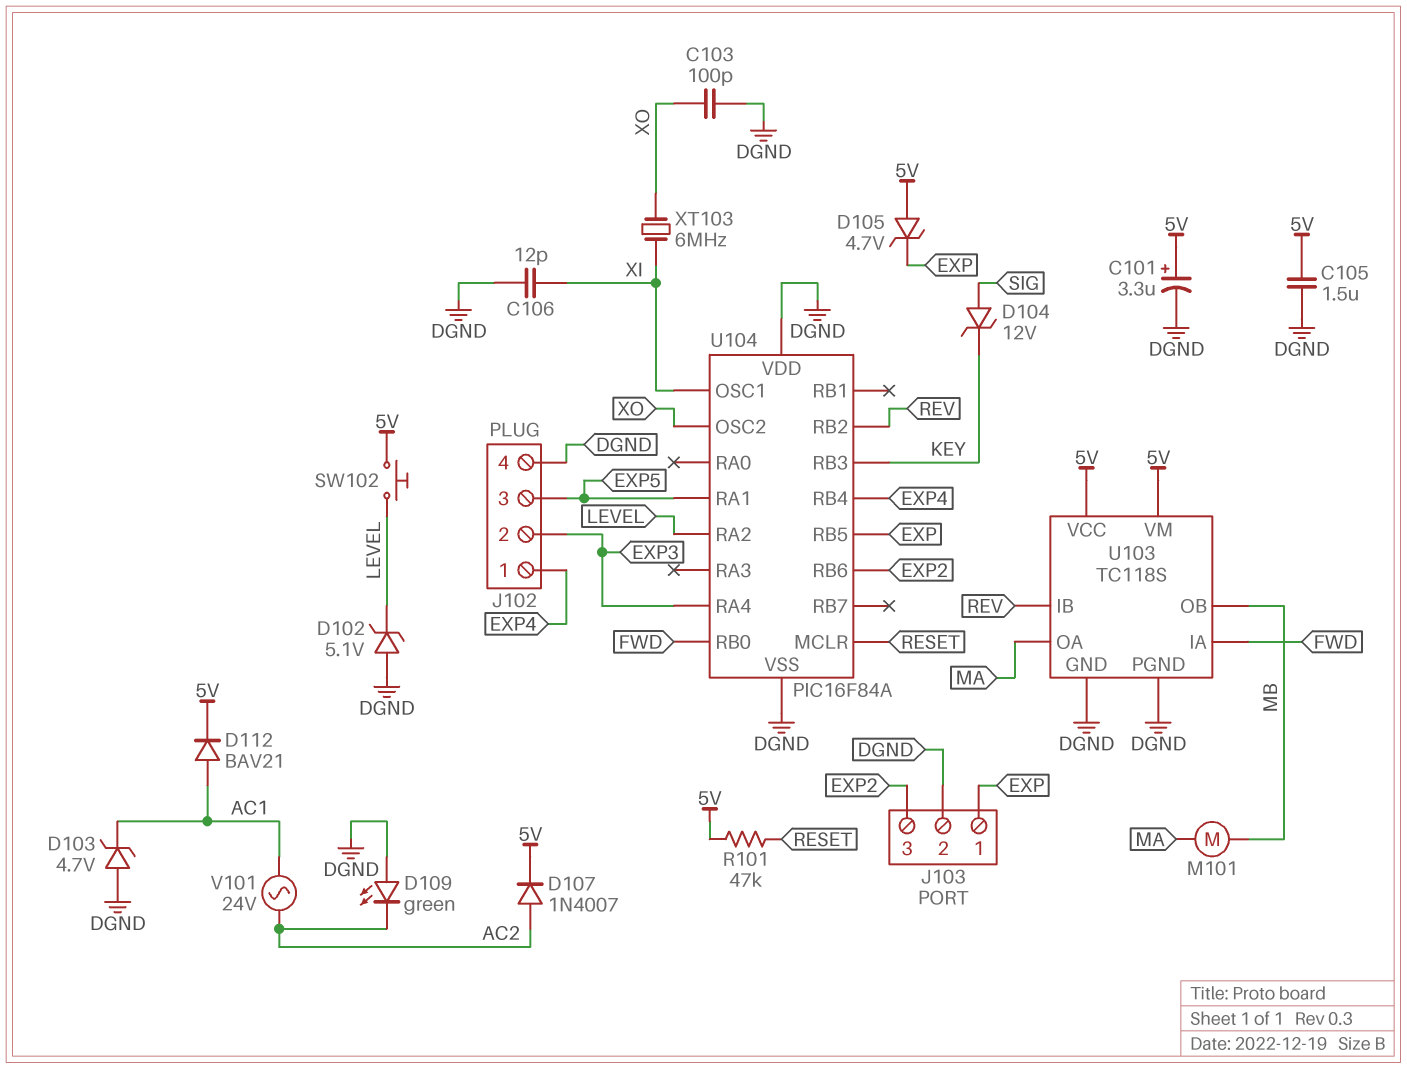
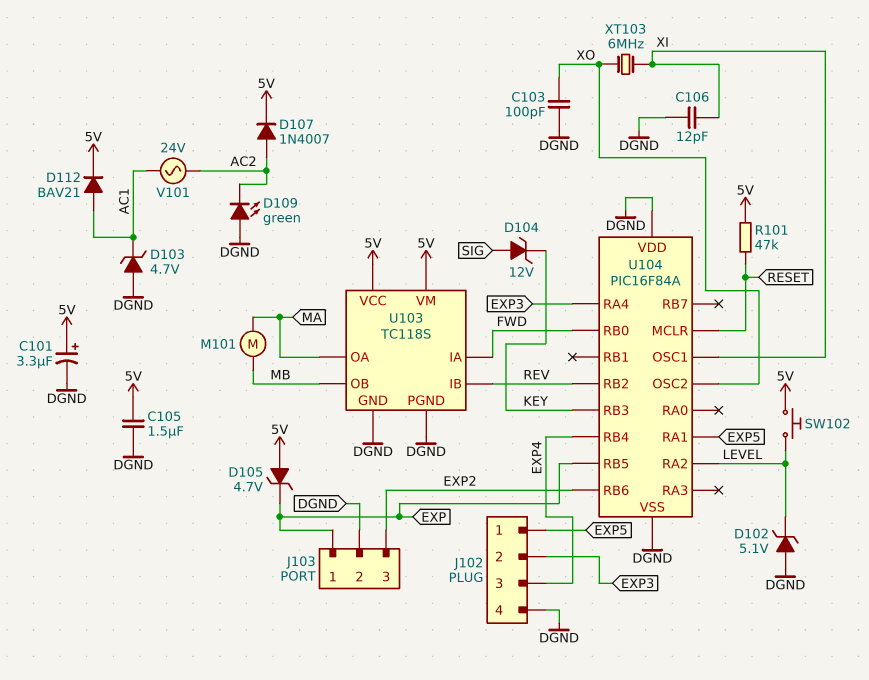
J102 pin 1: EXP4 -> EXP5
J102 pin 3: EXP5 -> EXP4

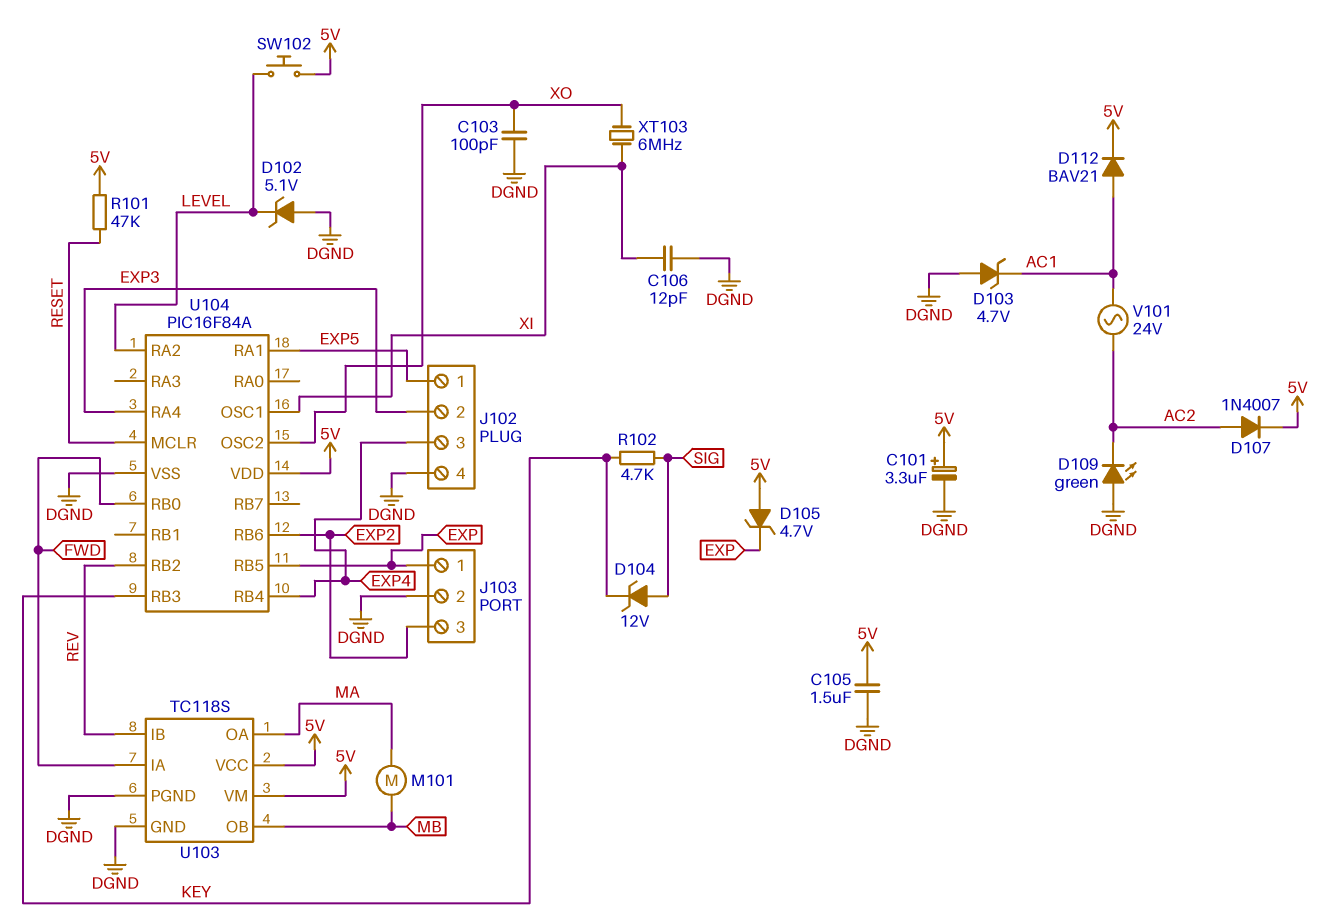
R102: none -> 4.7k (KEY, SIG)
U104 pin VDD: DGND -> 5V

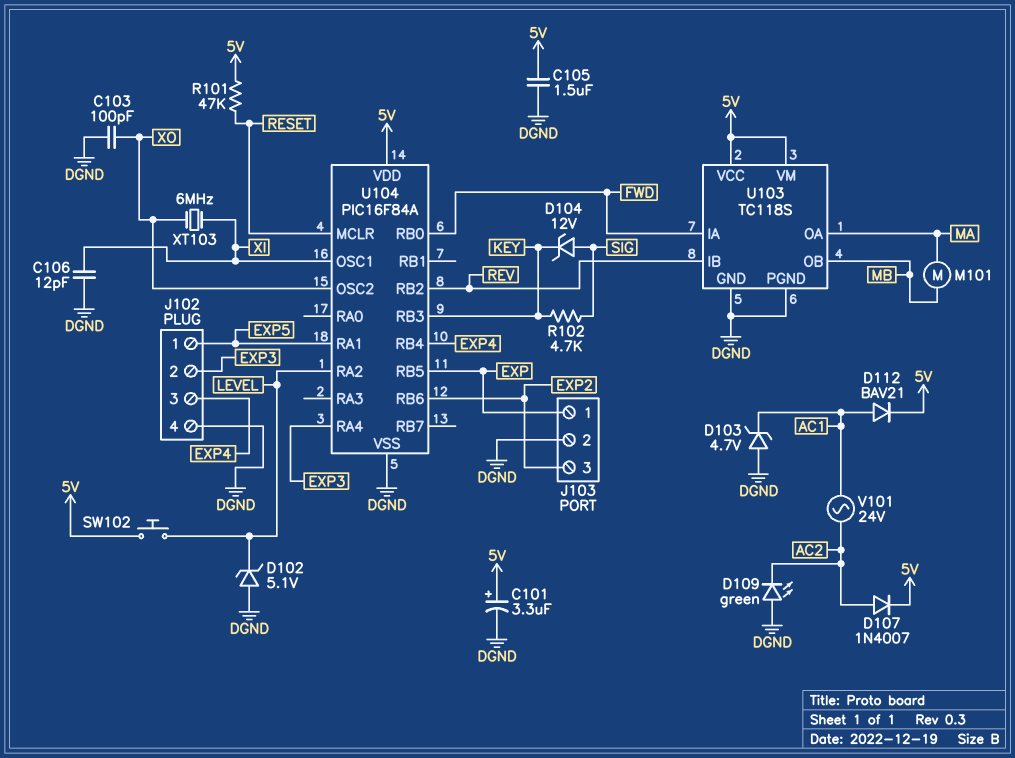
D105: zener 4.7V (A 5V, K EXP) -> none

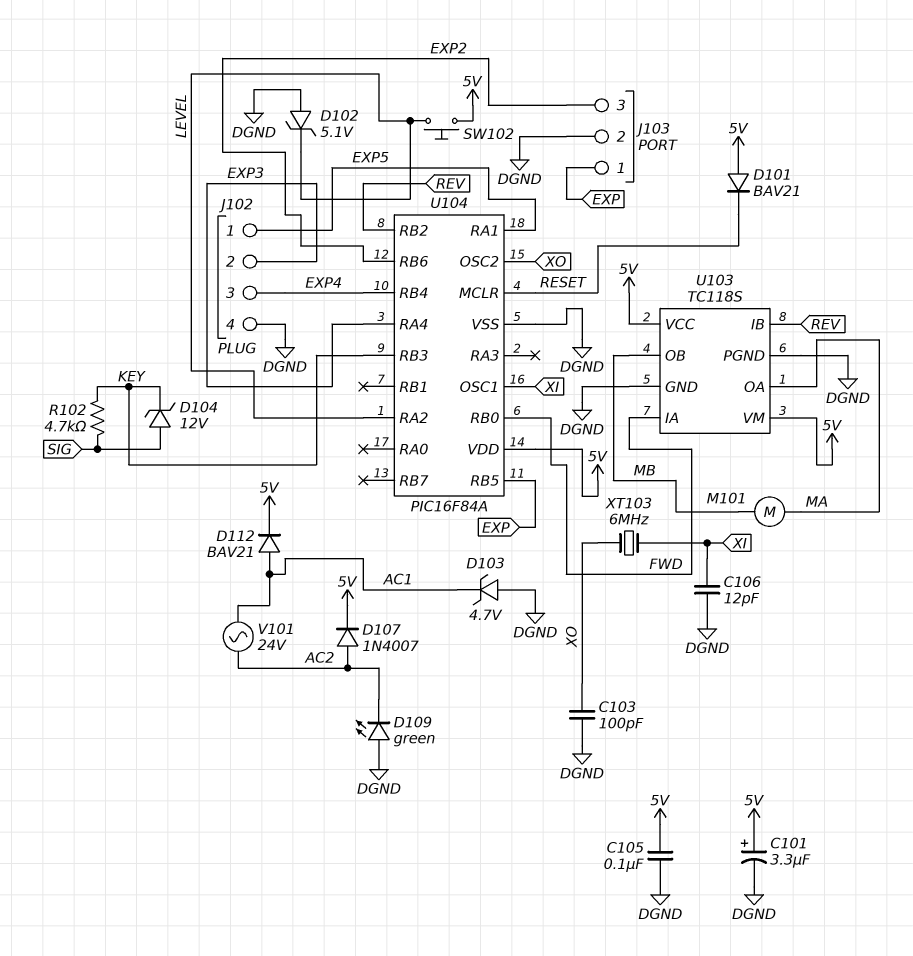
C105: 1.5uF (5V, DGND) -> 100nF (5V, DGND)
D101: none -> diode BAV21 (A 5V, K RESET)
R101: 47k (5V, RESET) -> none

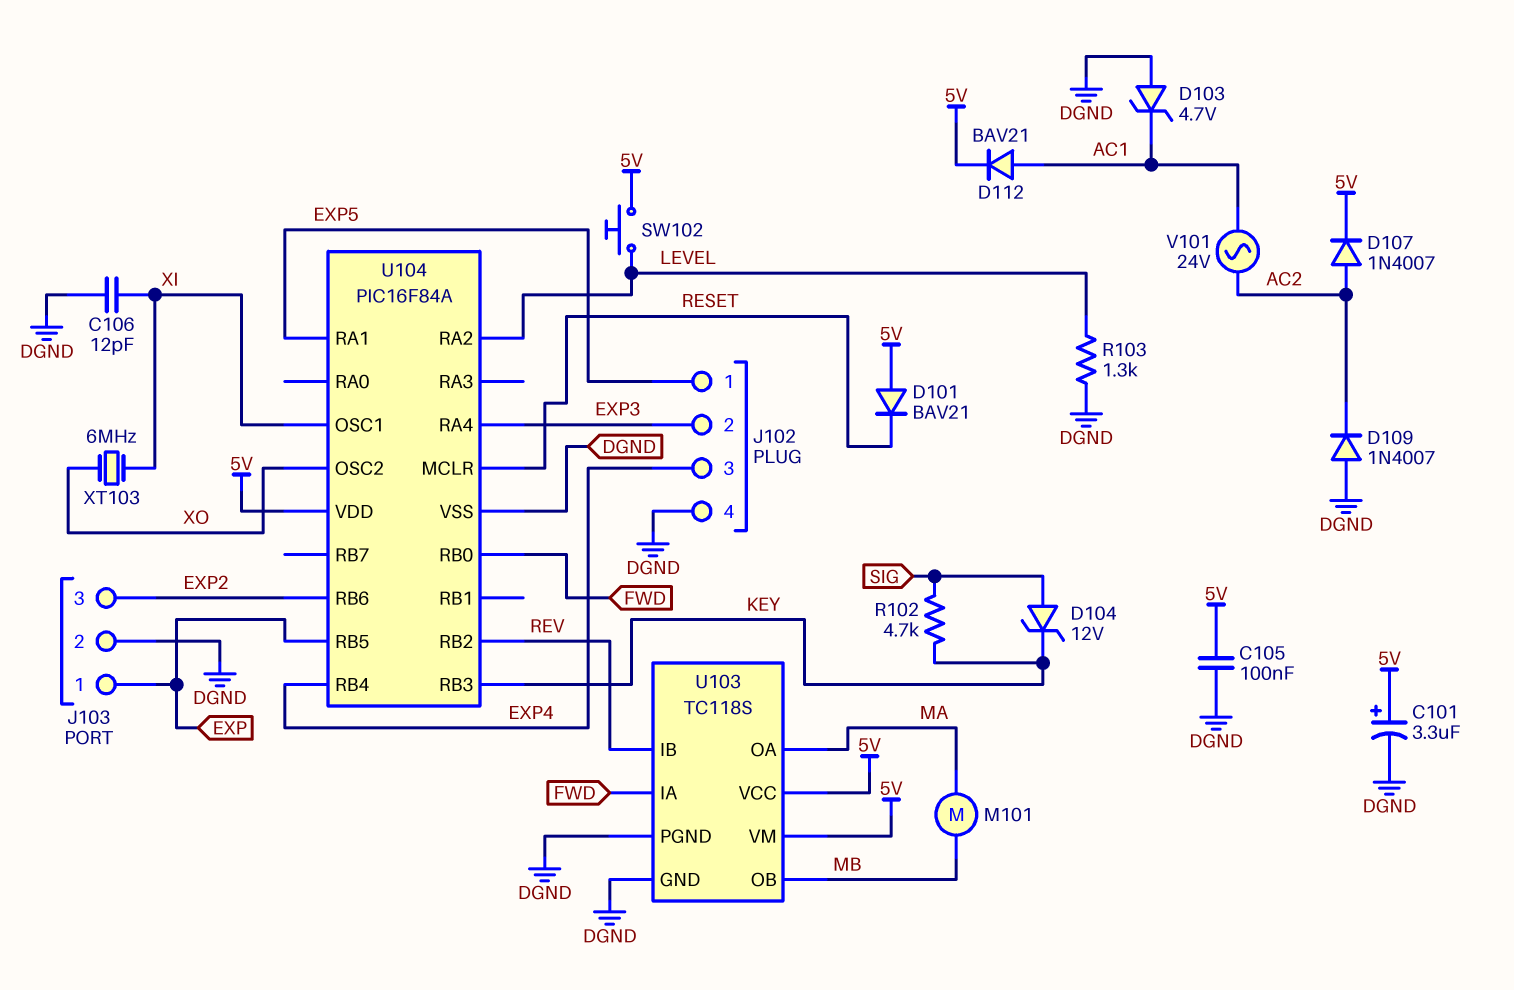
C103: 100pF (DGND, XO) -> none
D102: zener 5.1V (A DGND, K LEVEL) -> none
D109: LED green (A DGND, K AC2) -> diode 1N4007 (A DGND, K AC2)
R103: none -> 1.3k (DGND, LEVEL)

